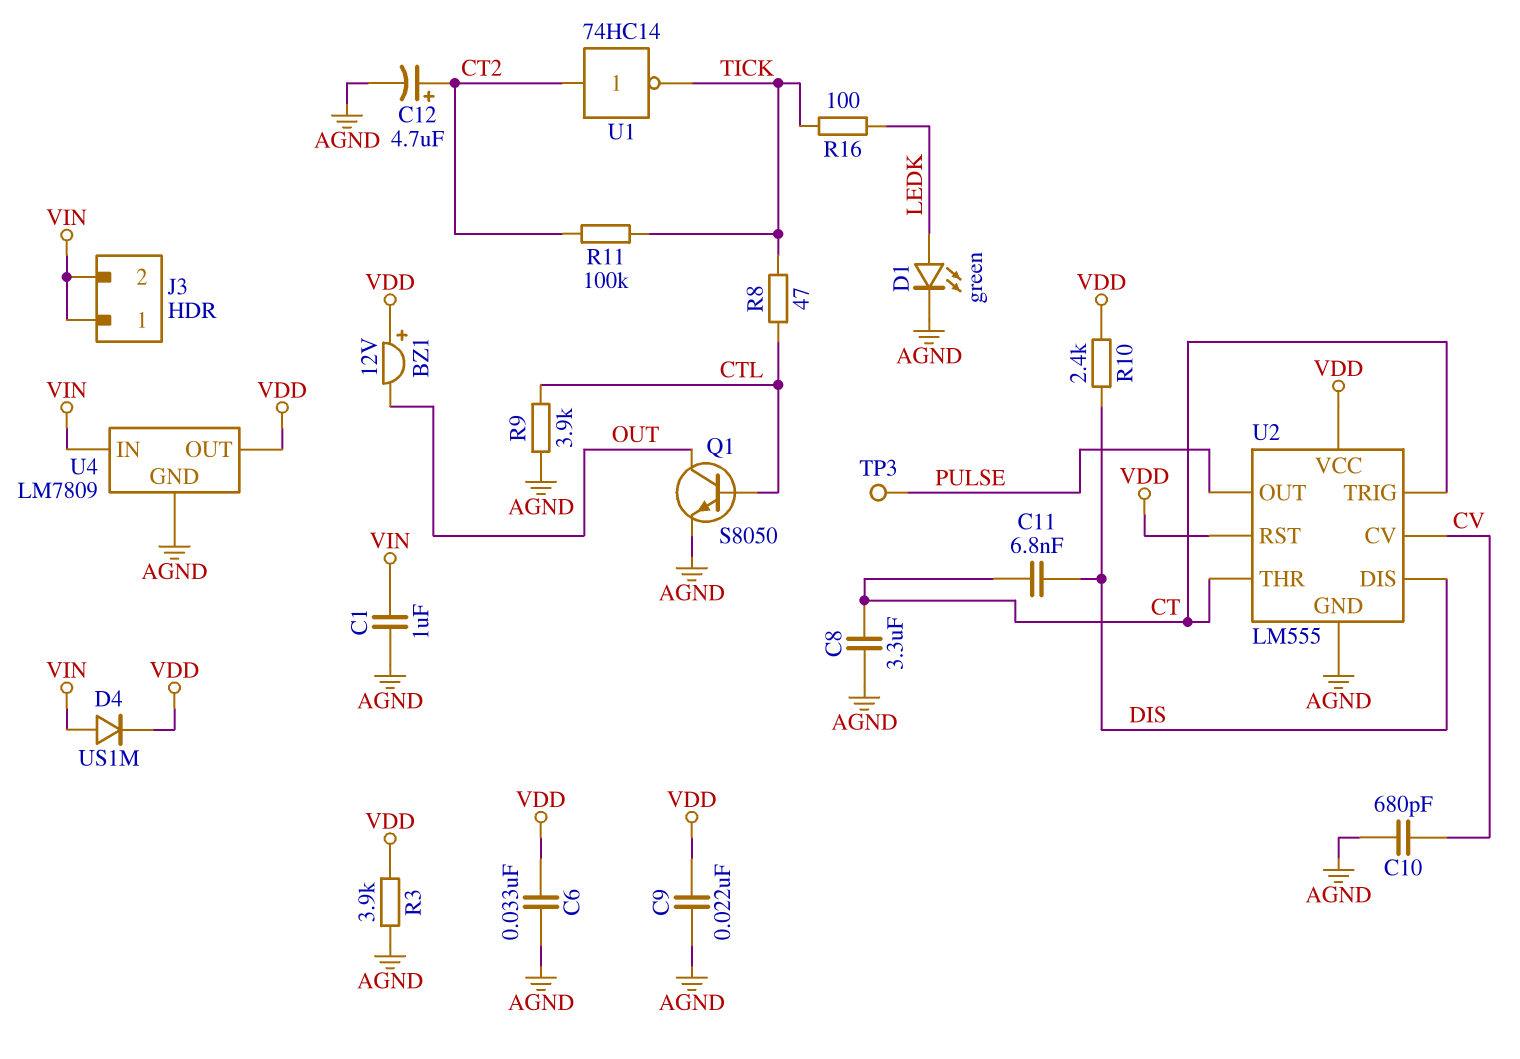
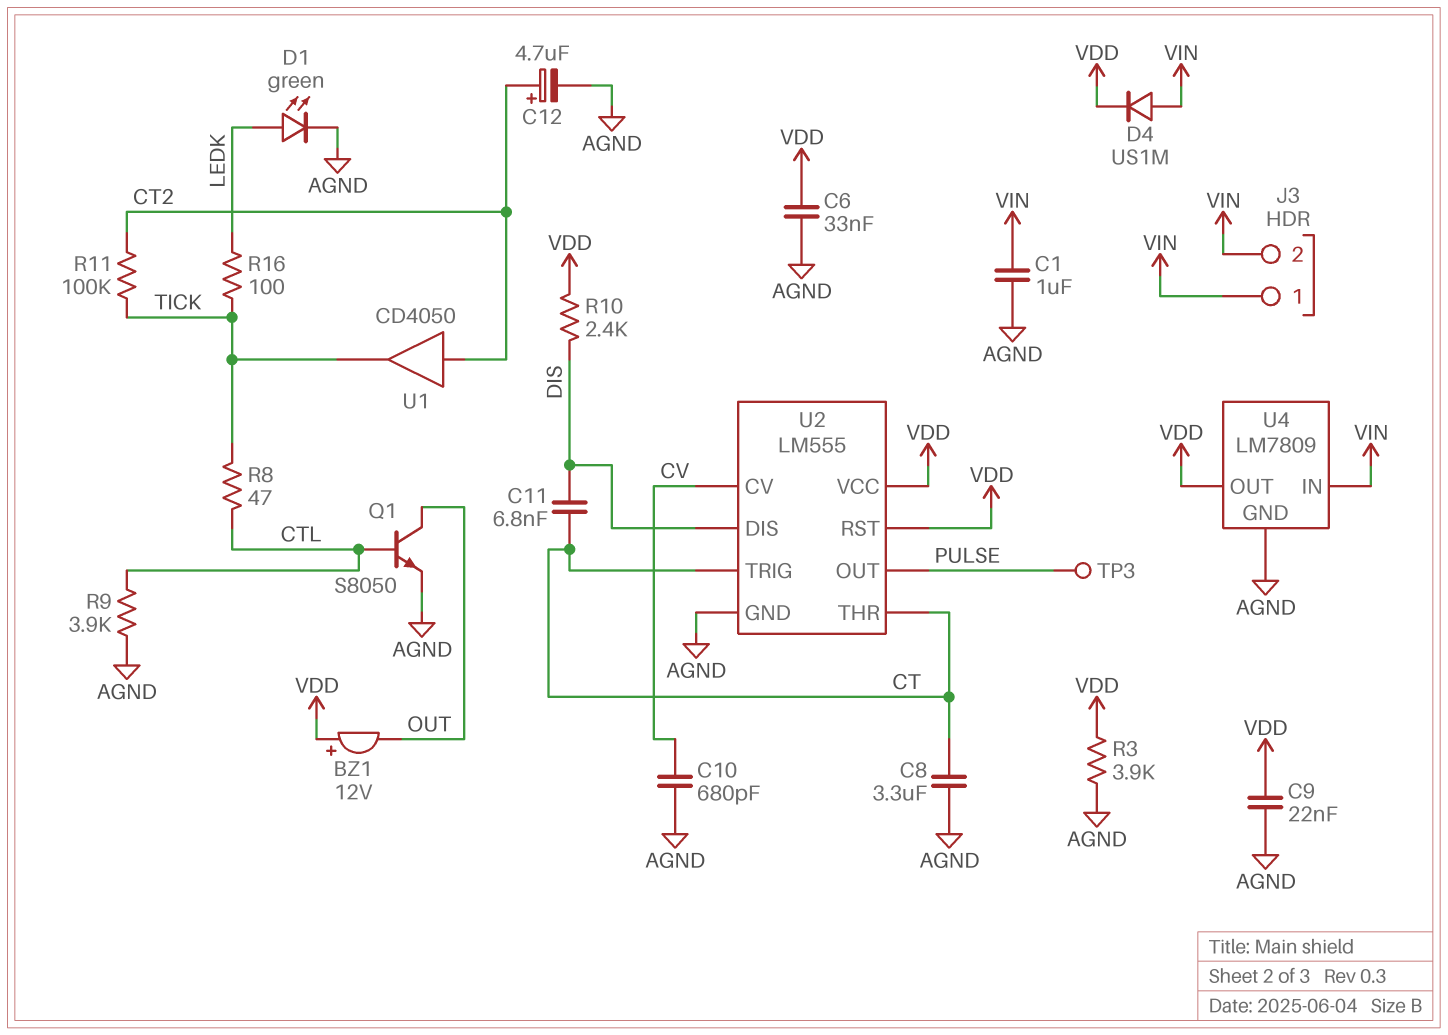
U1: NOT 74HC14 (in CT2, out TICK) -> buffer CD4050 (in CT2, out TICK)

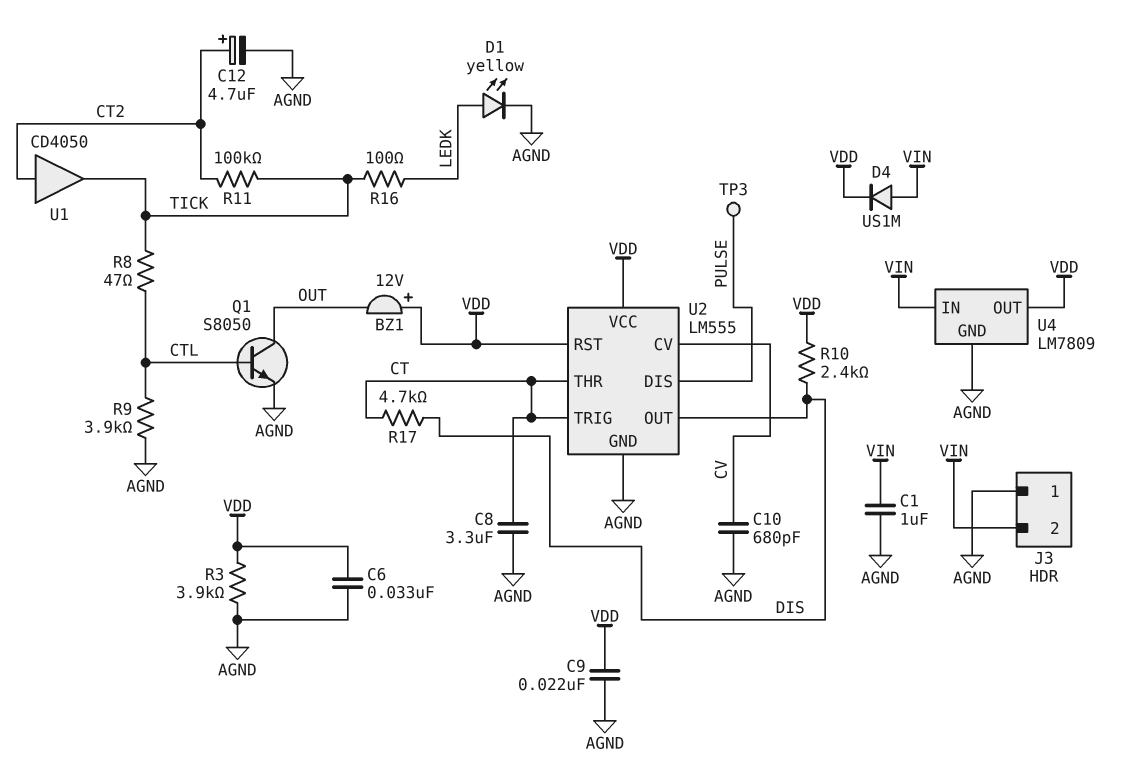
C11: 6.8nF (CT, DIS) -> none
D1: LED green (A LEDK, K AGND) -> LED yellow (A LEDK, K AGND)
J3 pin 1: VIN -> AGND
R17: none -> 4.7k (CT, DIS)
U2 pin DIS: DIS -> PULSE
U2 pin OUT: PULSE -> DIS

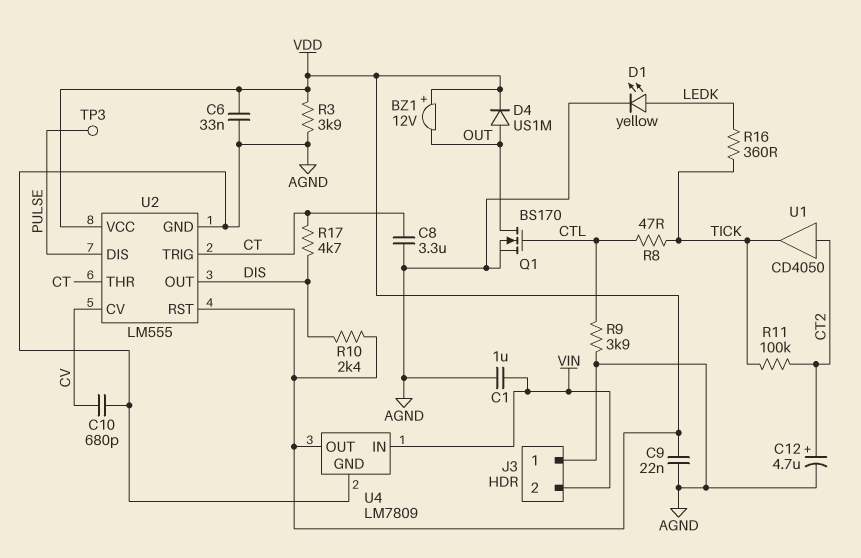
D4: diode US1M (A VIN, K VDD) -> diode US1M (A OUT, K VDD)
Q1: NPN S8050 (B CTL, C OUT, E AGND) -> NMOS BS170 (G CTL, D OUT, S AGND)
R16: 100 (LEDK, TICK) -> 360 (LEDK, TICK)

